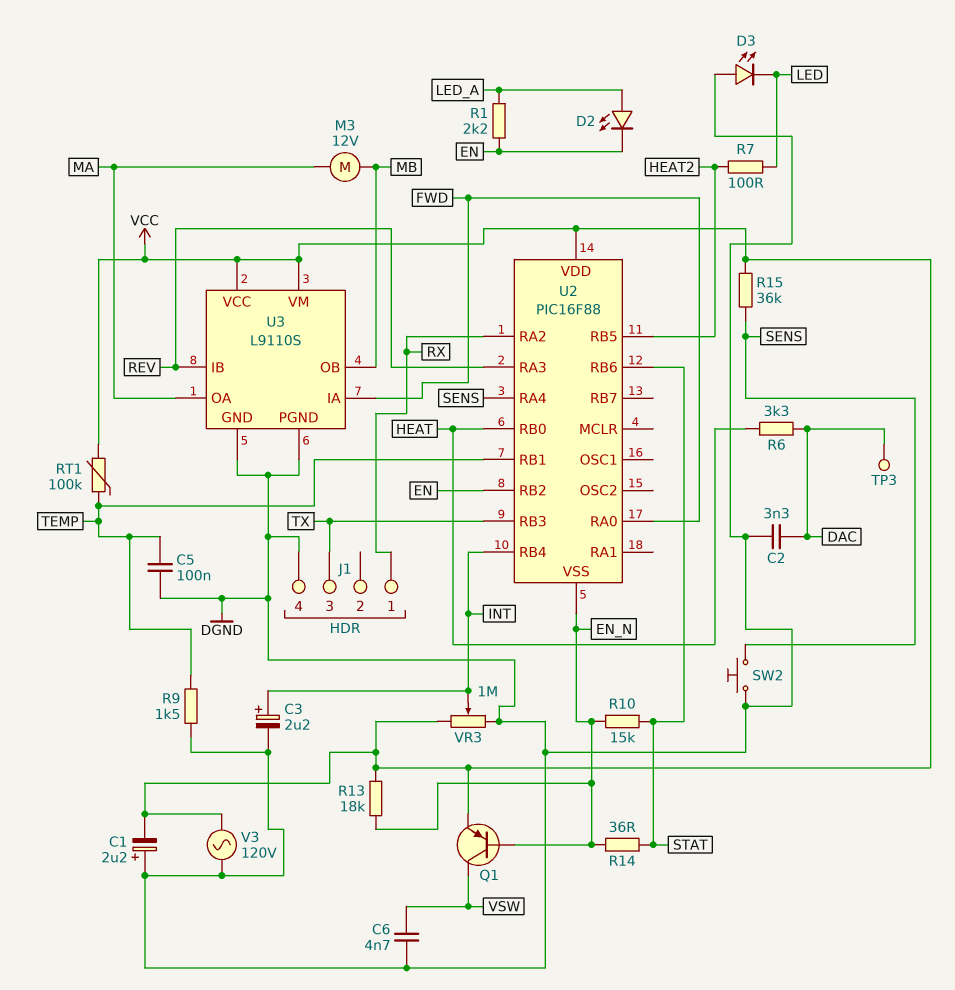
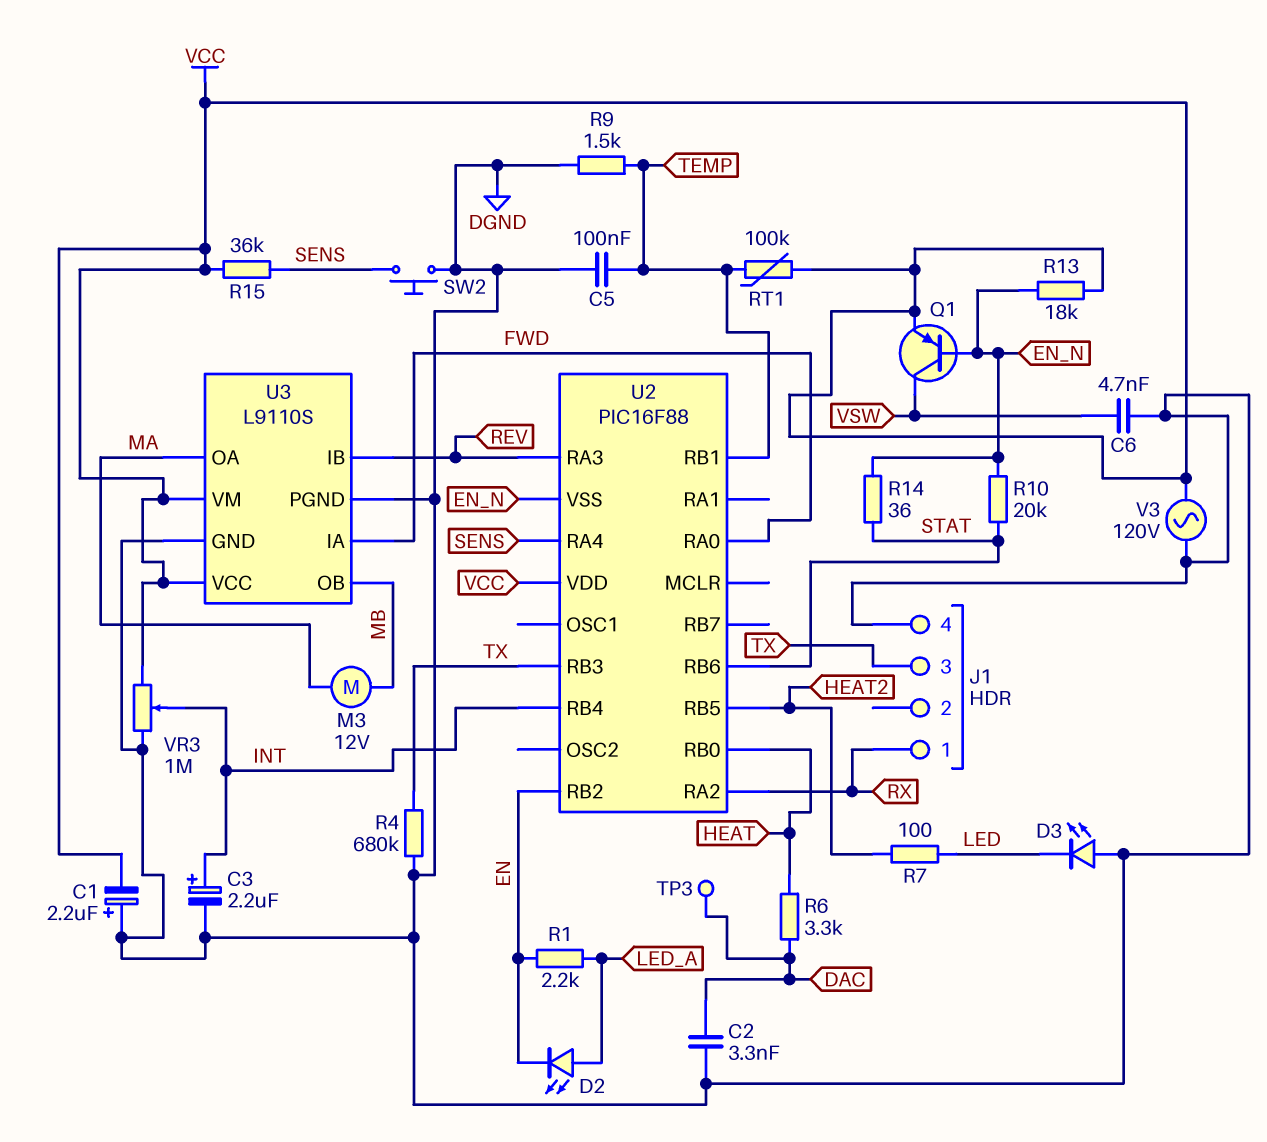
R4: none -> 680k (DGND, TX)
R10: 15k (EN_N, STAT) -> 20k (EN_N, STAT)

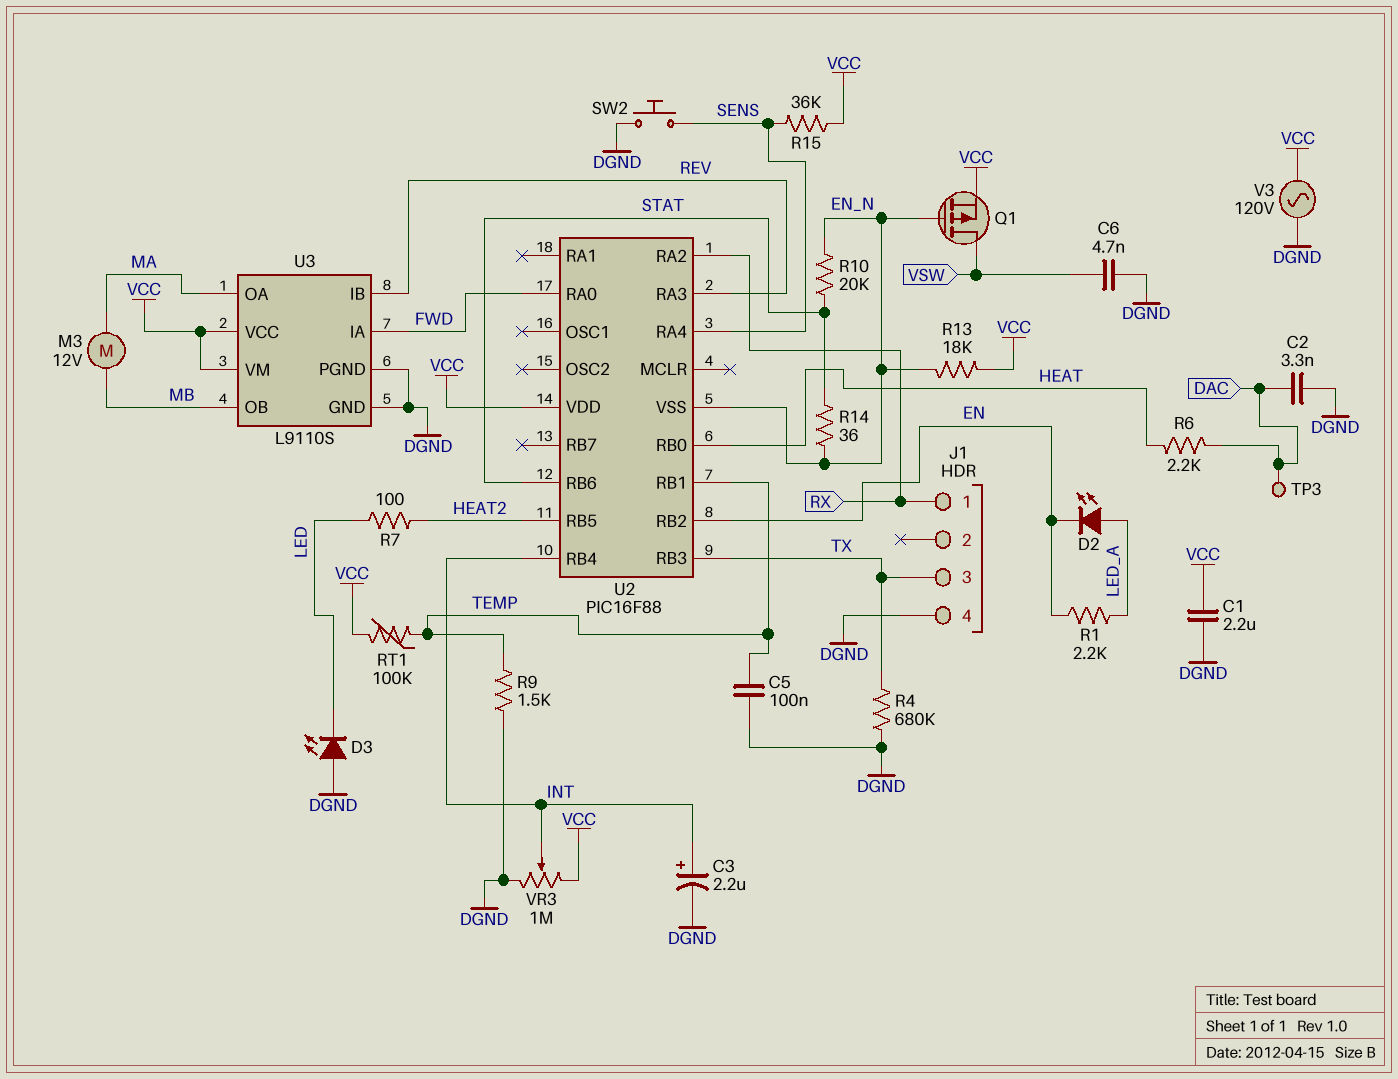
C1: 2.2uF (plus DGND, minus VCC) -> 2.2uF (DGND, VCC)
Q1: PNP (B EN_N, C VSW, E VCC) -> PMOS (G EN_N, D VSW, S VCC)
R6: 3.3k (DAC, HEAT) -> 2.2k (DAC, HEAT)

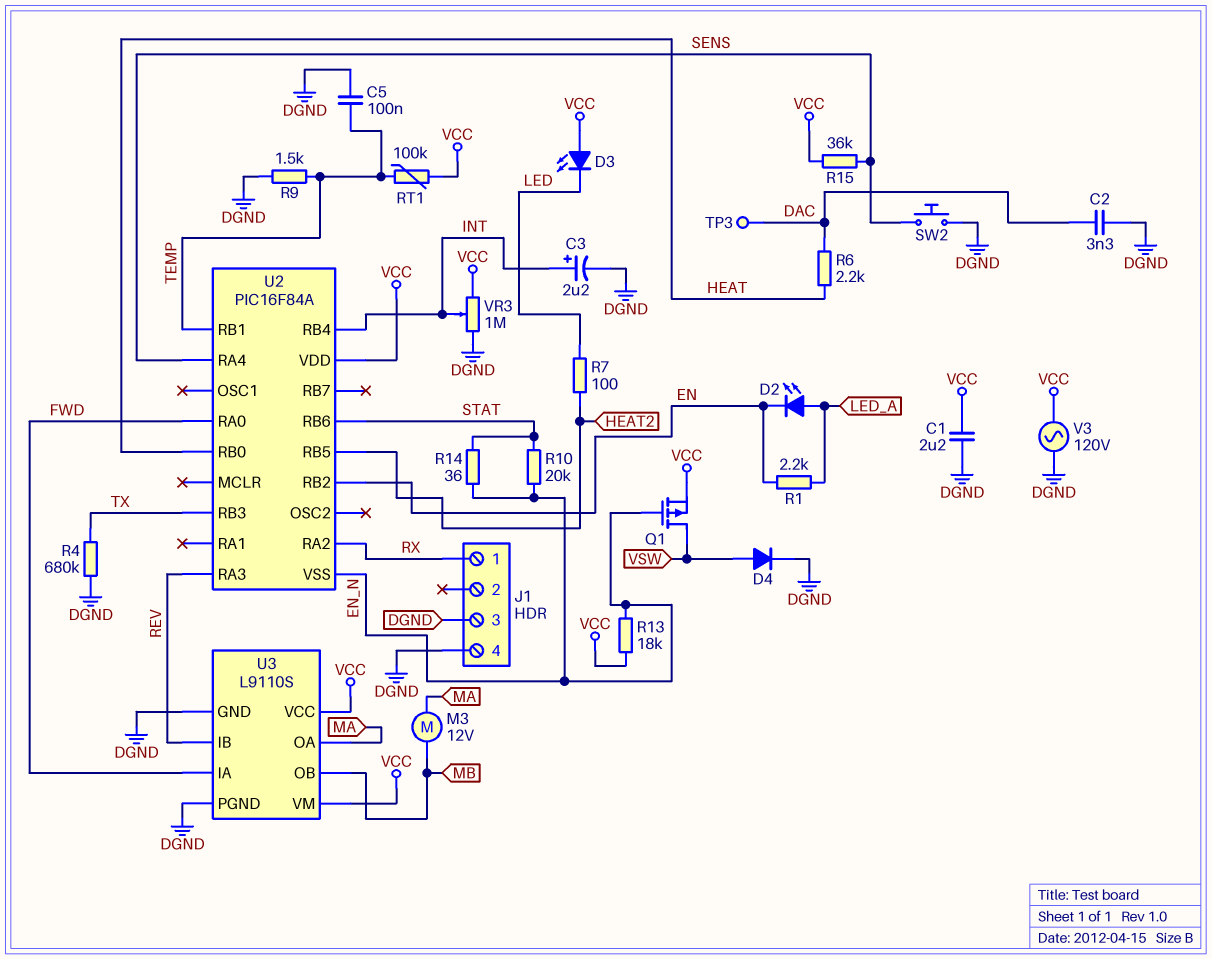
C6: 4.7nF (DGND, VSW) -> none
D3: LED (A DGND, K LED) -> LED (A VCC, K LED)
D4: none -> diode (A VSW, K DGND)
J1 pin 3: TX -> DGND
U2: PIC16F88 -> PIC16F84A

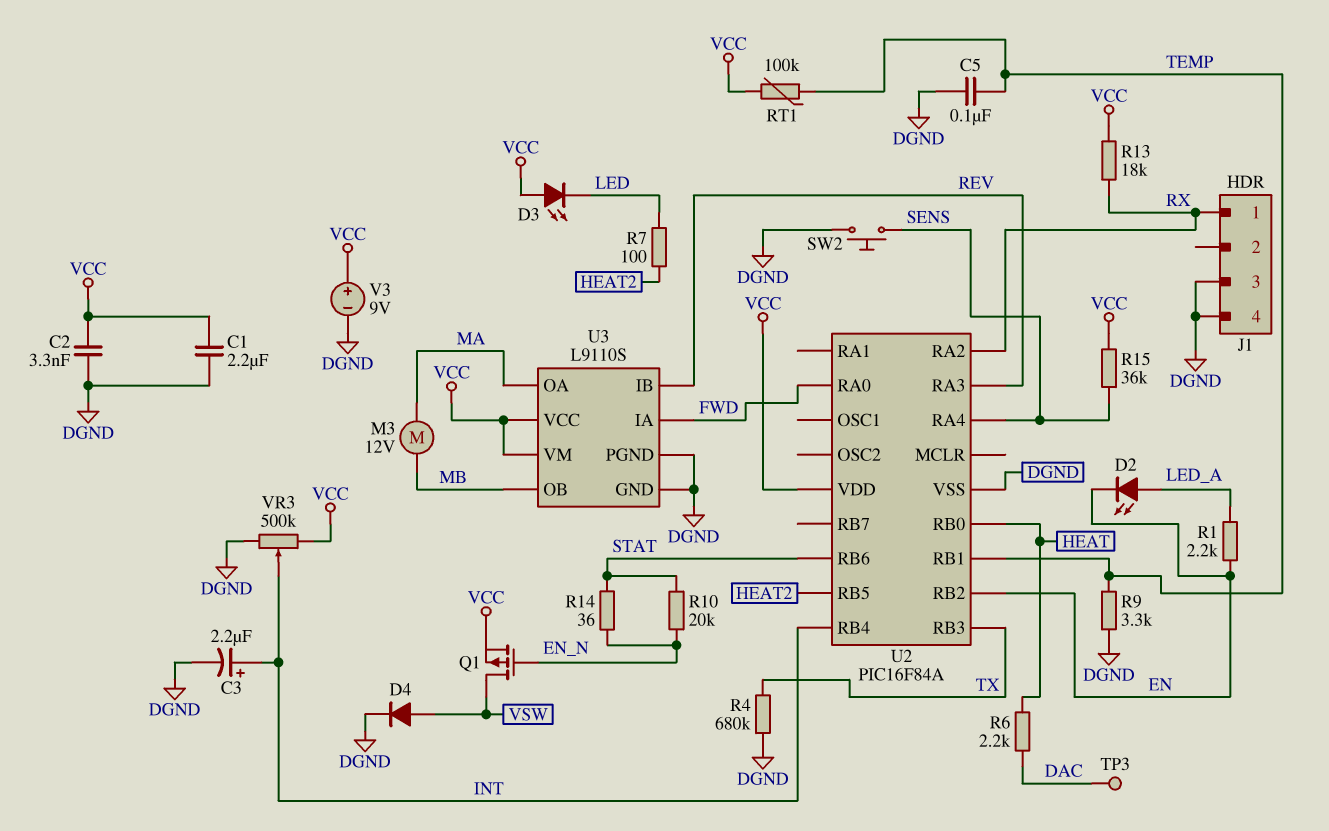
C2: 3.3nF (DAC, DGND) -> 3.3nF (DGND, VCC)
R9: 1.5k (DGND, TEMP) -> 3.3k (DGND, TEMP)
R13: 18k (EN_N, VCC) -> 18k (RX, VCC)
U2 pin VSS: EN_N -> DGND
V3: AC 120V (DGND, VCC) -> 9V (plus VCC, minus DGND)
VR3: 1M (DGND, VCC, wiper INT) -> 500k (DGND, VCC, wiper INT)

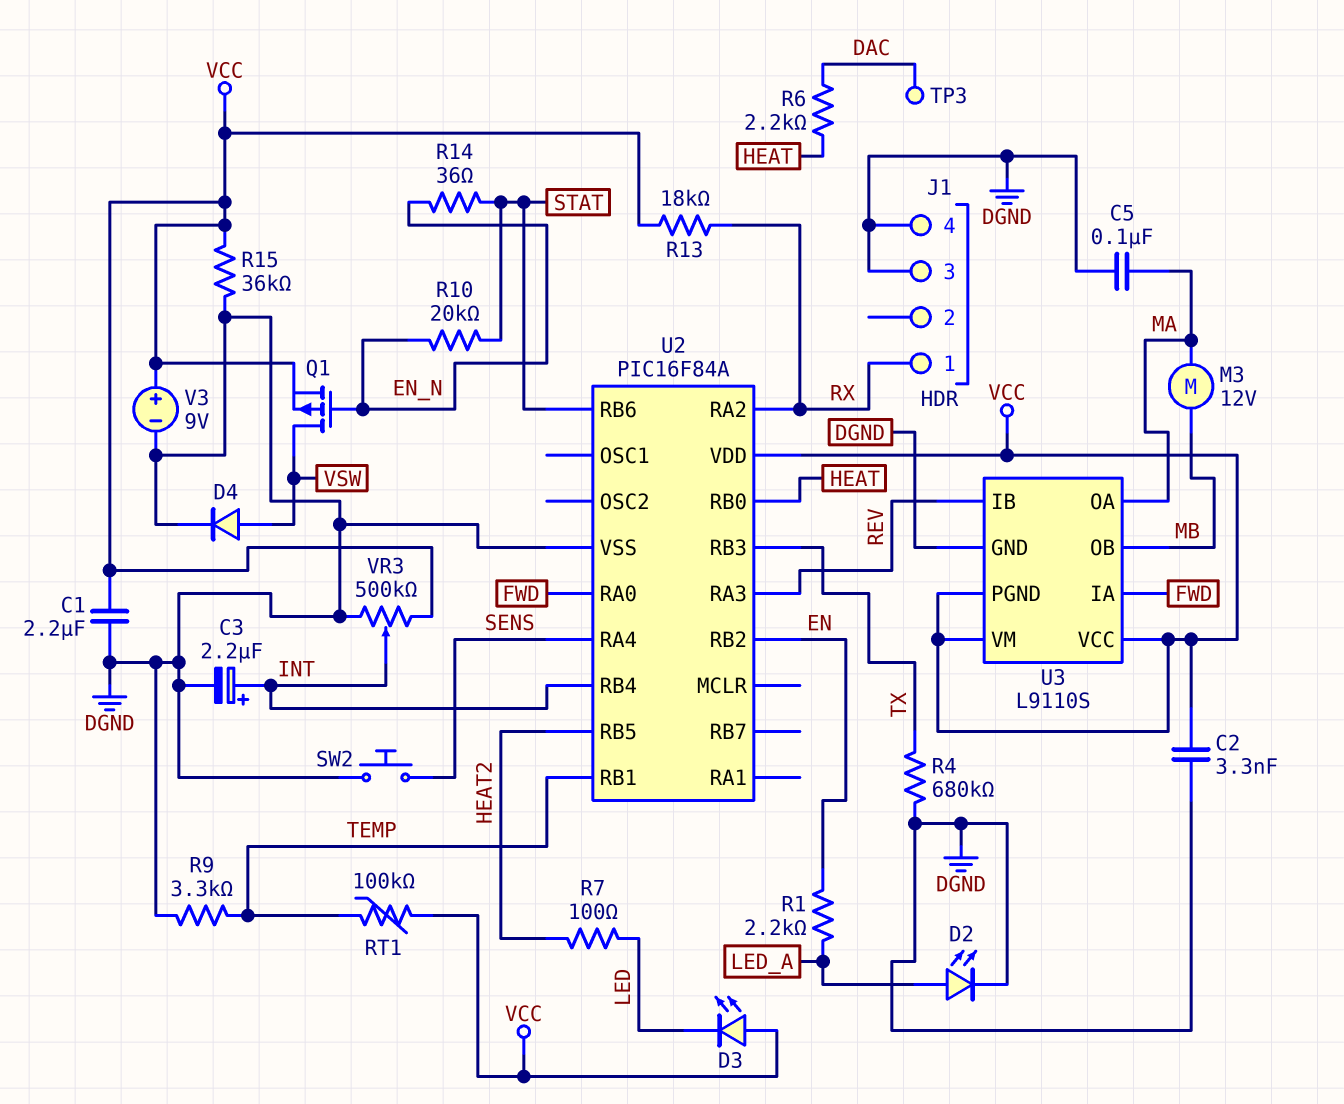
C5: 100nF (DGND, TEMP) -> 100nF (DGND, MA)
D2: LED (A LED_A, K EN) -> LED (A LED_A, K DGND)
R15: 36k (SENS, VCC) -> 36k (DGND, VCC)
U3 pin PGND: DGND -> VCC

